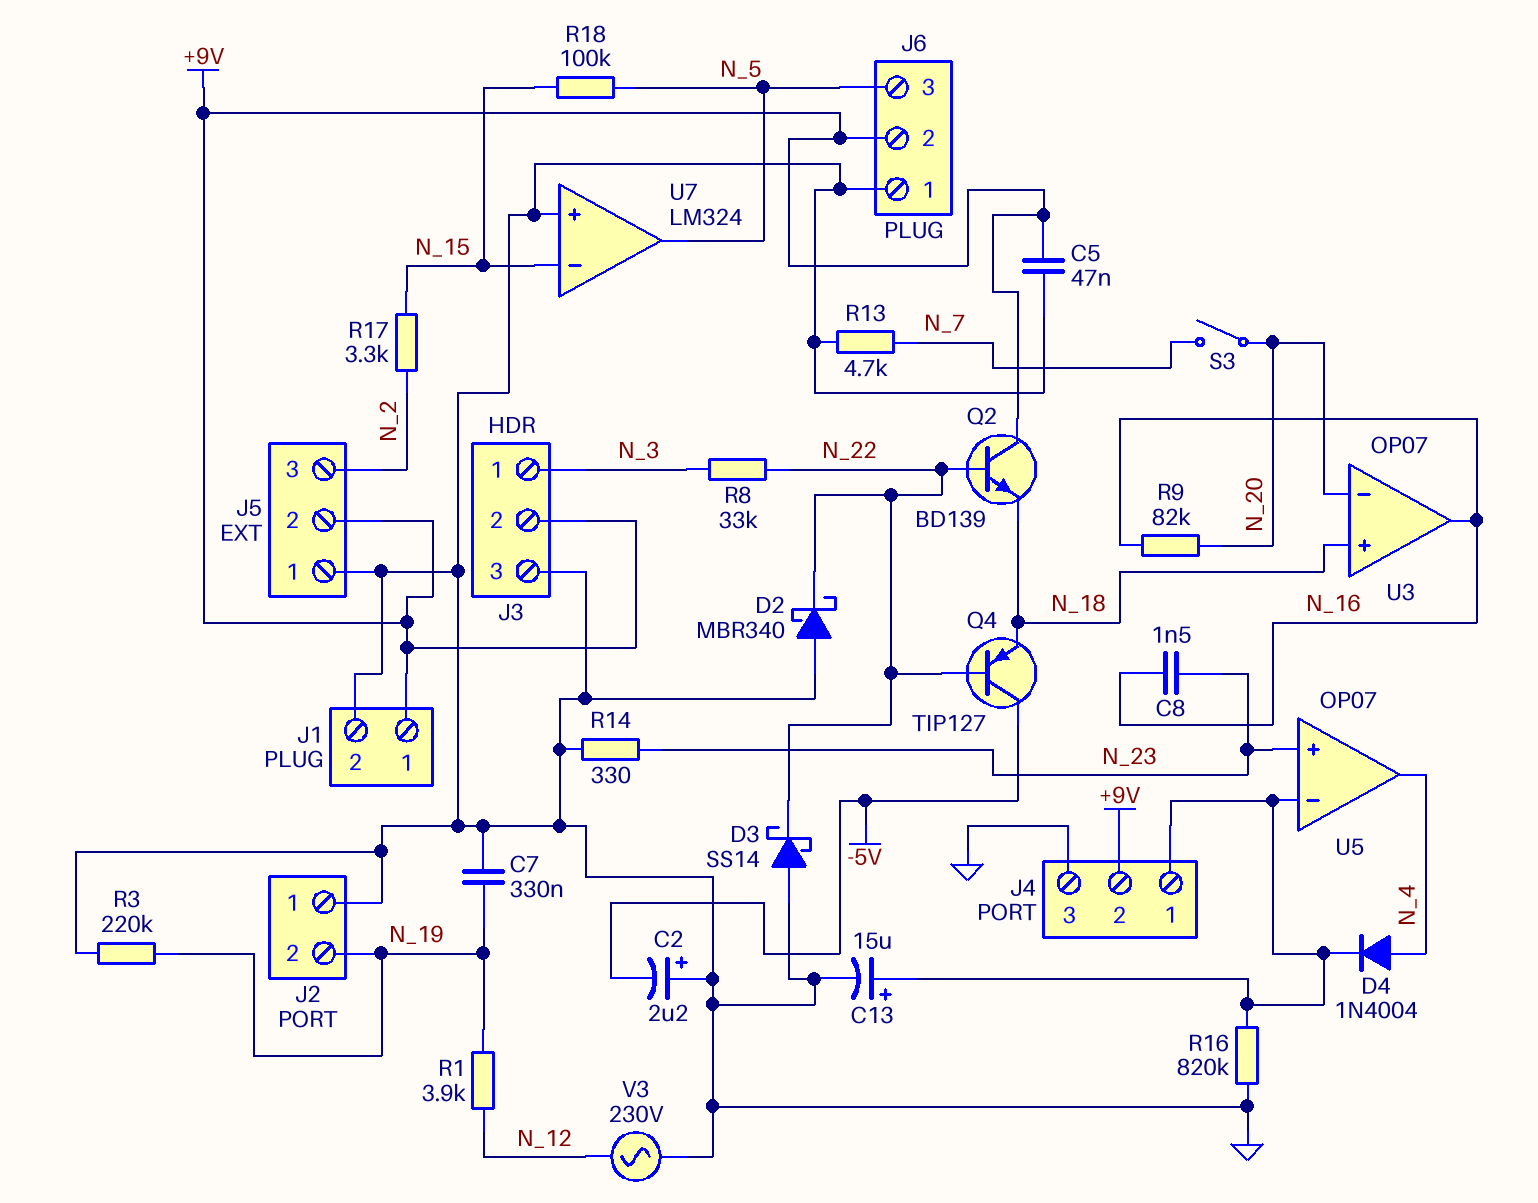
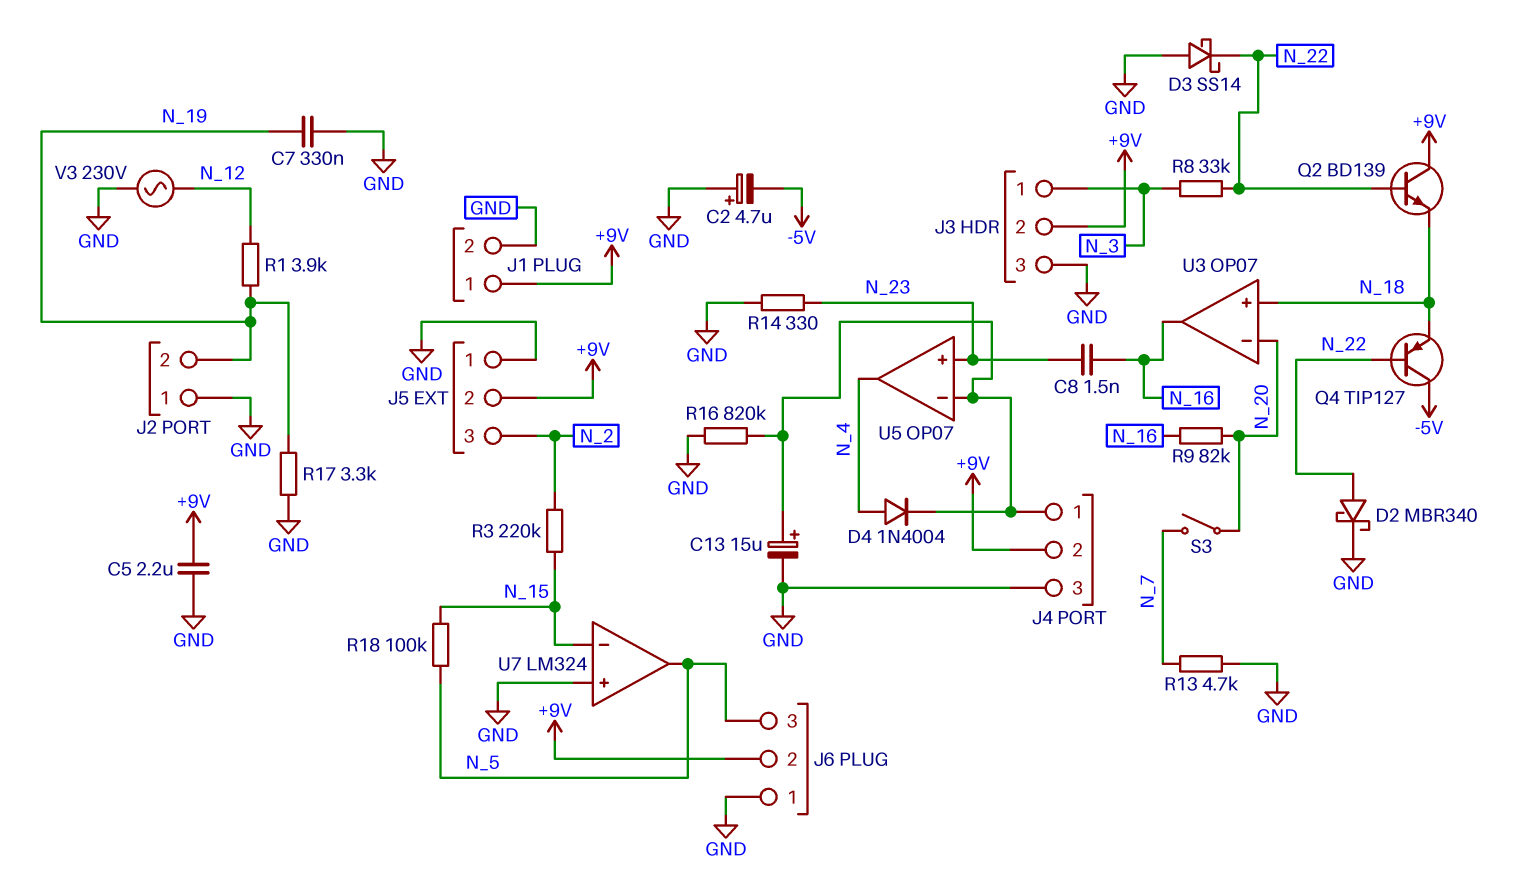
C2: 2.2uF (plus GND, minus -5V) -> 4.7uF (plus GND, minus -5V)
C5: 47nF (+9V, GND) -> 2.2uF (+9V, GND)
D2: schottky MBR340 (A GND, K N_22) -> schottky MBR340 (A N_22, K GND)
R3: 220k (GND, N_19) -> 220k (N_2, N_15)
R17: 3.3k (N_2, N_15) -> 3.3k (GND, N_19)

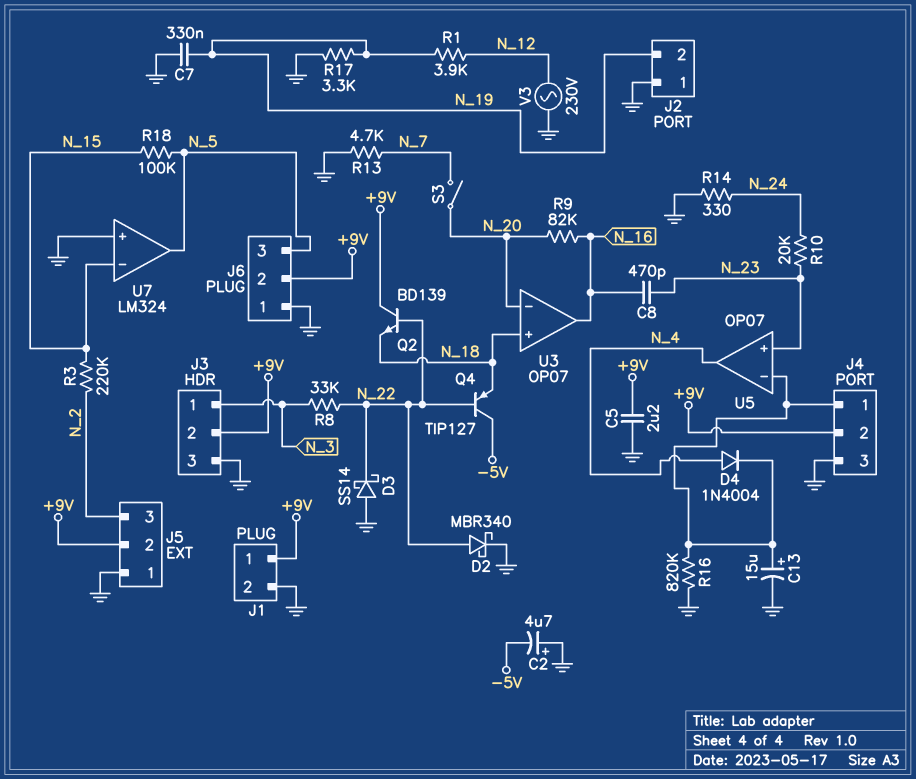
C8: 1.5nF (N_16, N_23) -> 470pF (N_16, N_23)
R10: none -> 20k (N_23, N_24)
R14: 330 (GND, N_23) -> 330 (GND, N_24)

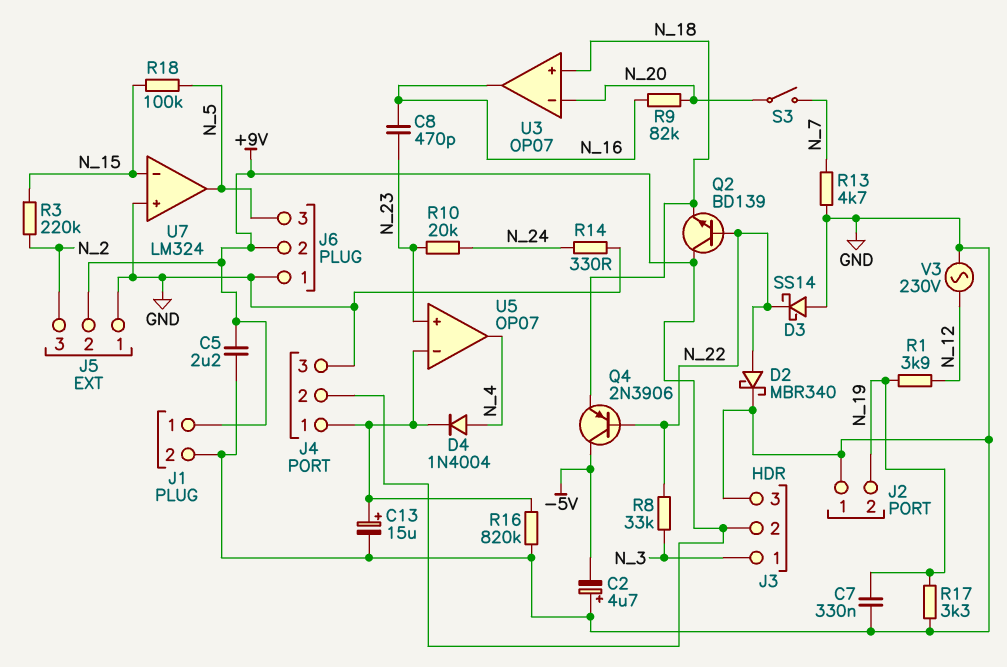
Q4: PNP TIP127 (B N_22, C -5V, E N_18) -> PNP 2N3906 (B N_22, C -5V, E N_18)

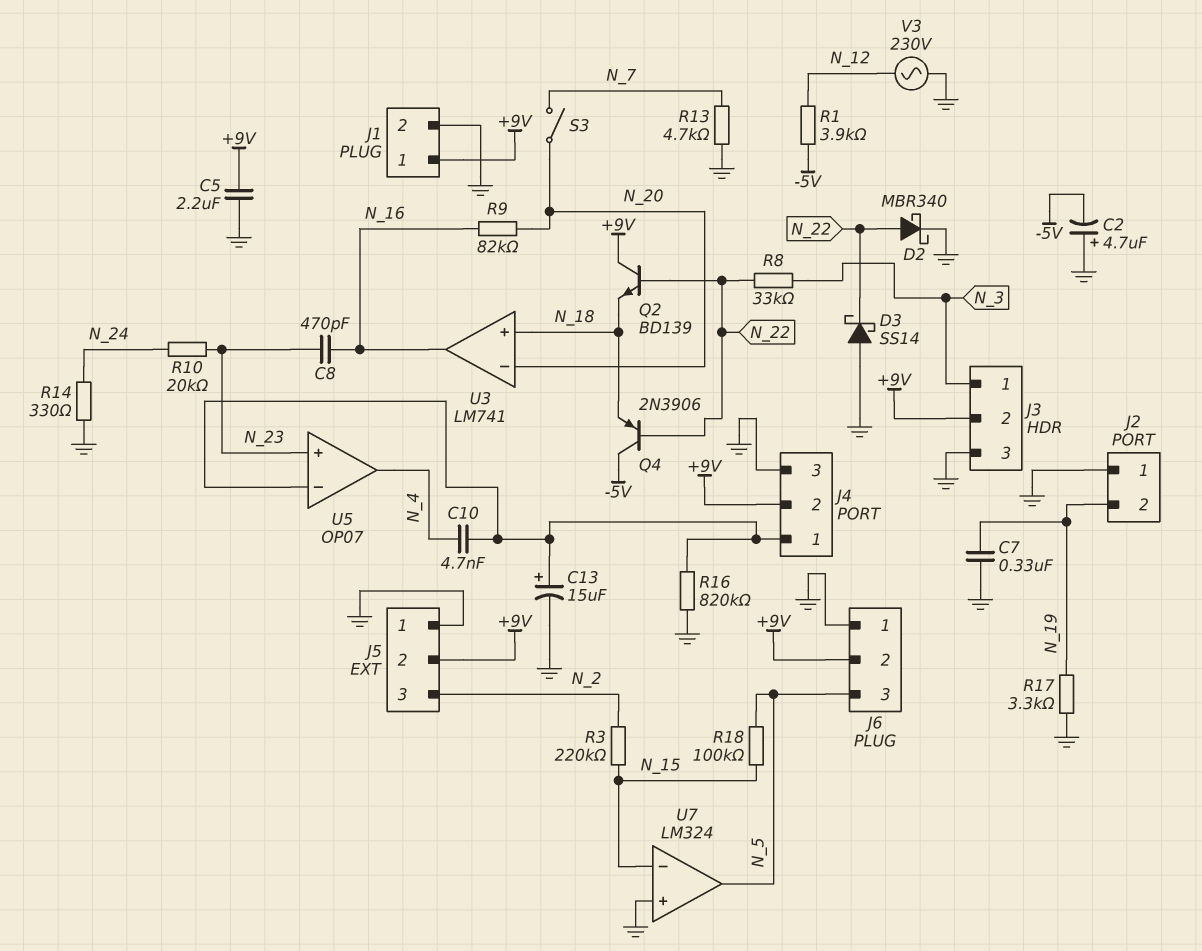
C10: none -> 4.7nF (J4/1, N_4)
D4: diode 1N4004 (A N_4, K J4/1) -> none
R1: 3.9k (N_12, N_19) -> 3.9k (-5V, N_12)
U3: OP07 -> LM741

